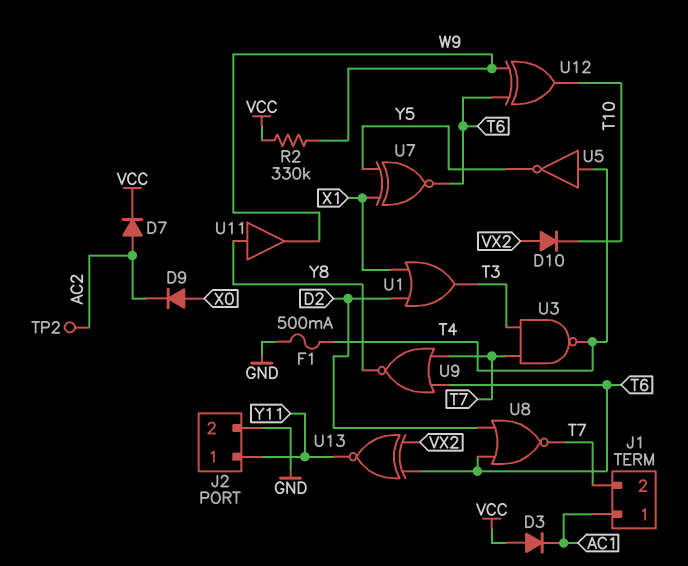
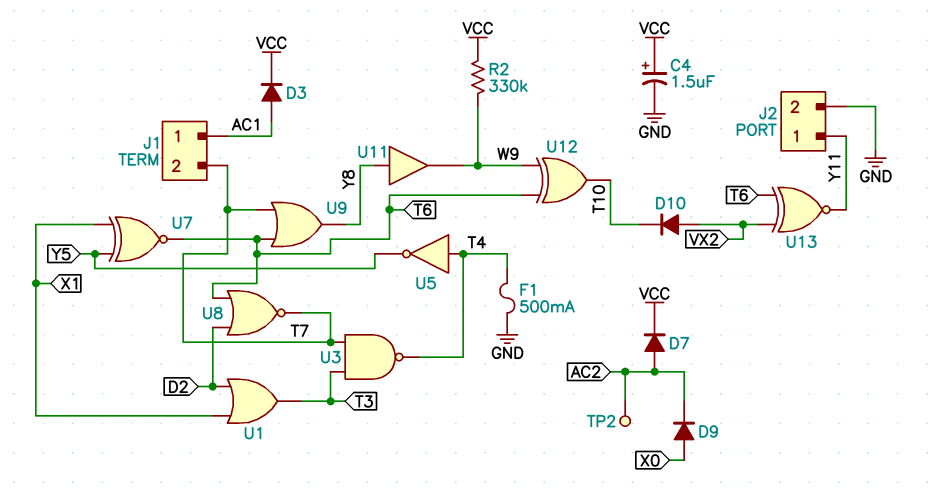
C4: none -> 1.5uF (plus VCC, minus GND)
D3: diode (A VCC, K AC1) -> diode (A AC1, K VCC)
U9: NOR (in T6, in T7, out Y8) -> OR (in T6, in T7, out Y8)

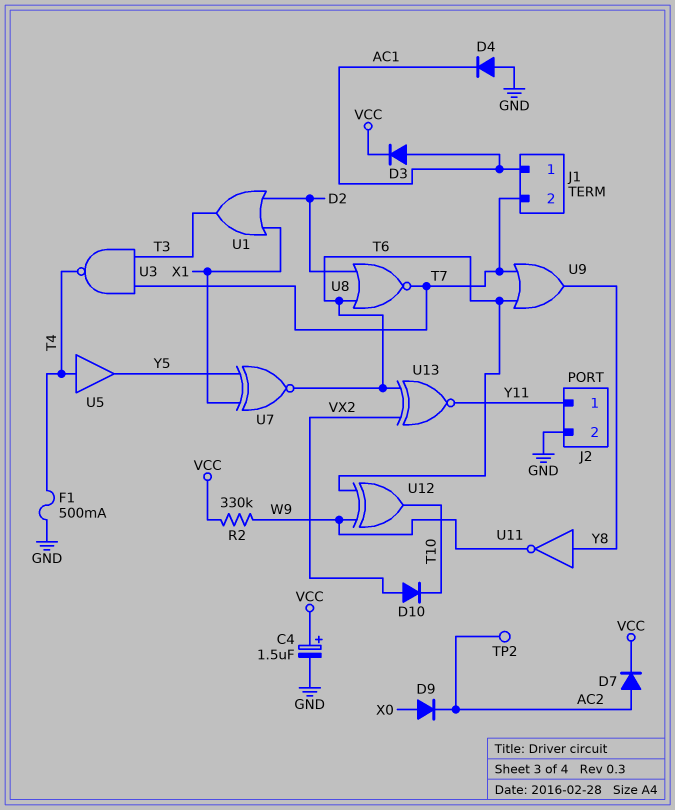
D4: none -> diode (A GND, K AC1)
U5: NOT (in T4, out Y5) -> buffer (in T4, out Y5)
U11: buffer (in Y8, out W9) -> NOT (in Y8, out W9)

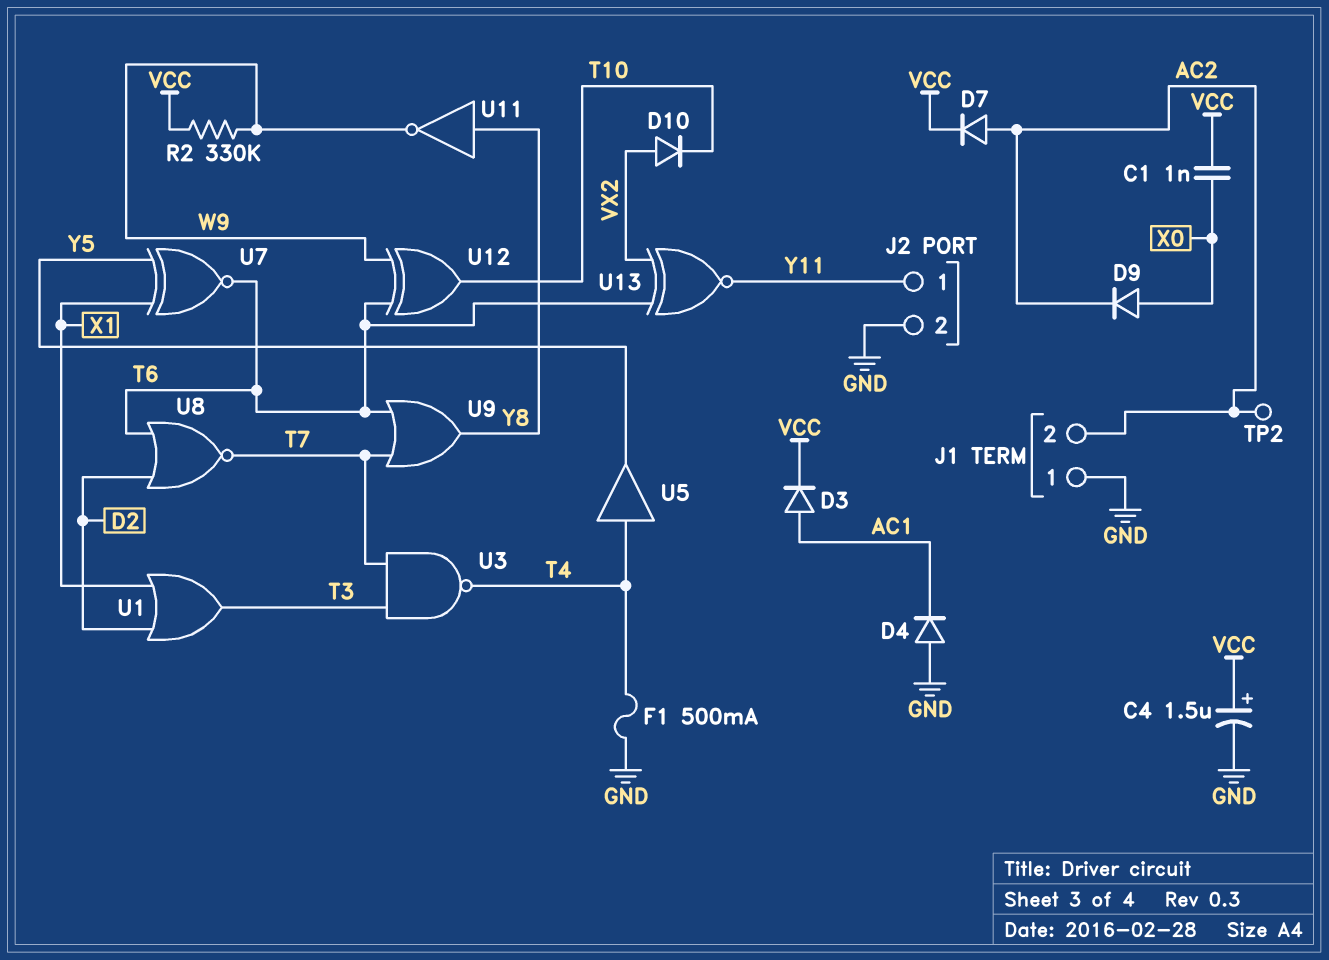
C1: none -> 1nF (VCC, X0)
J1 pin 1: AC1 -> GND
J1 pin 2: T7 -> AC2

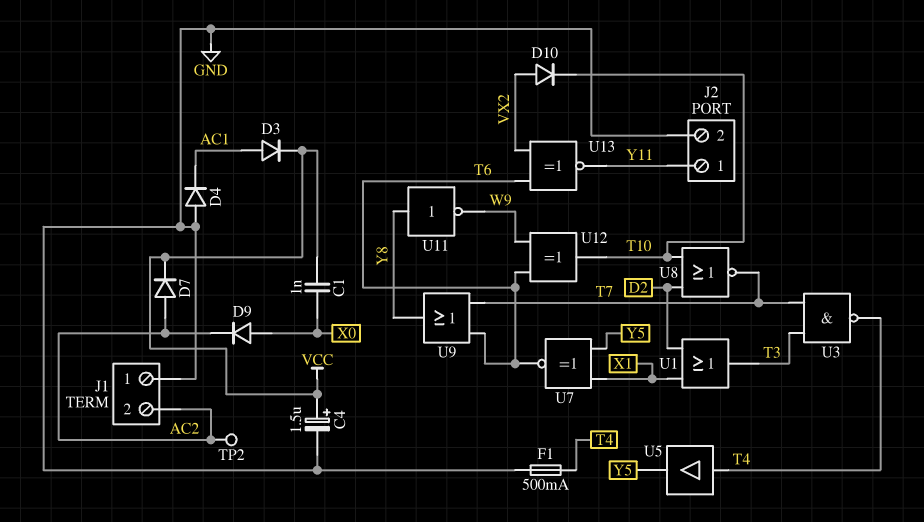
R2: 330k (VCC, W9) -> none
U8: NOR (in D2, in T6, out T7) -> NOR (in D2, in T10, out T7)

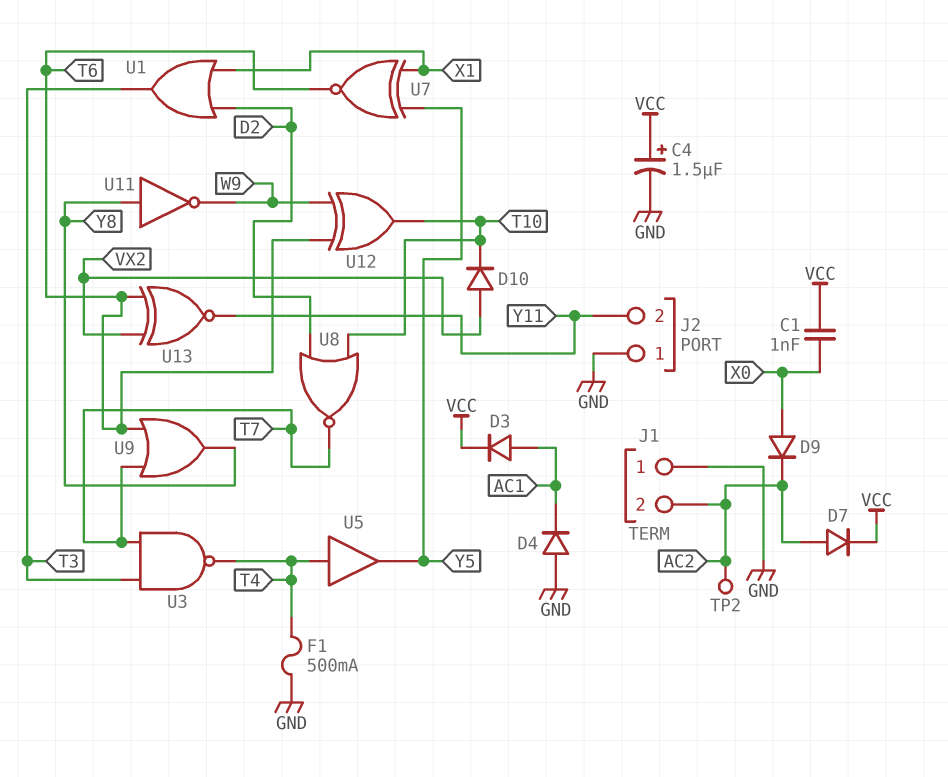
J2 pin 1: Y11 -> GND
J2 pin 2: GND -> Y11

